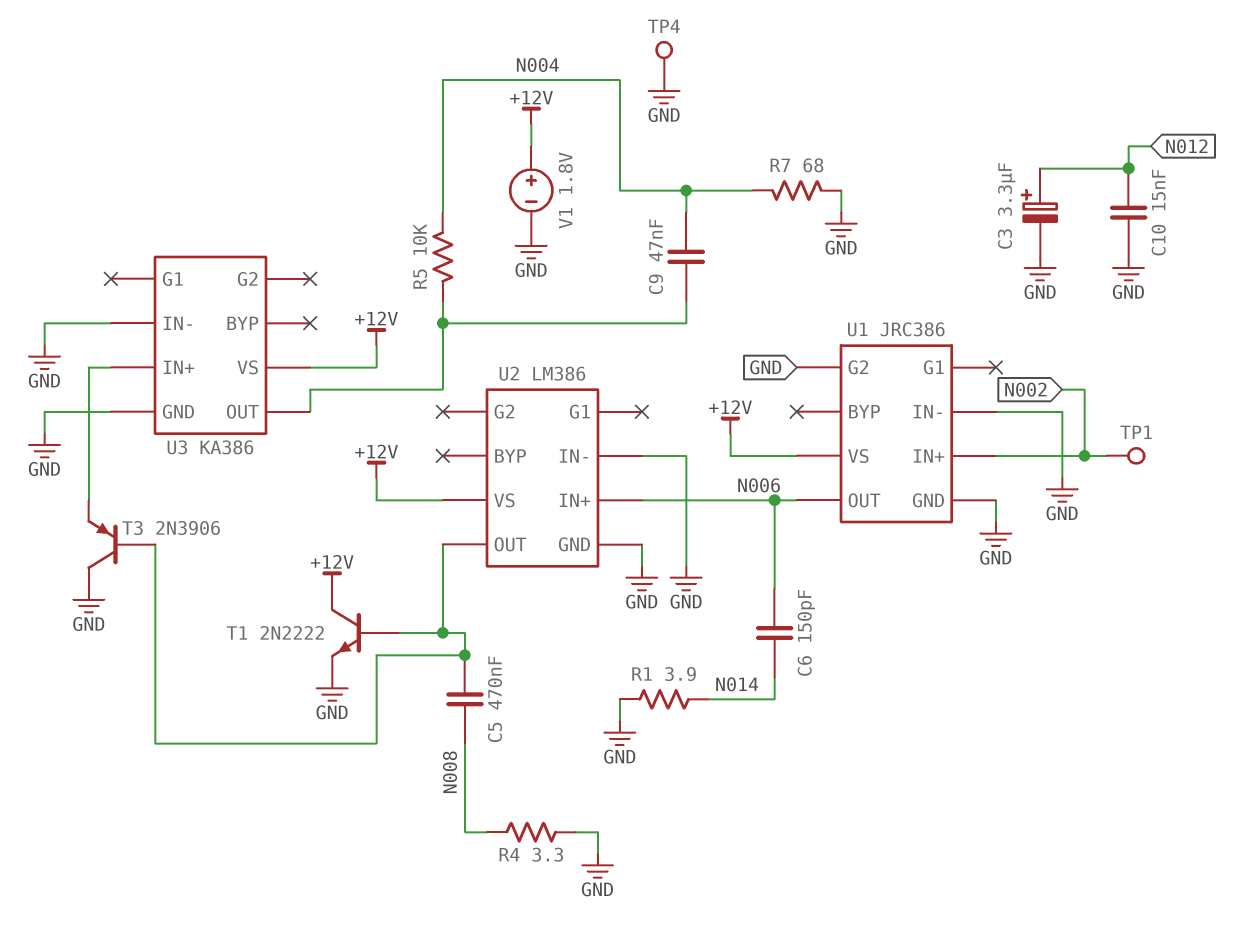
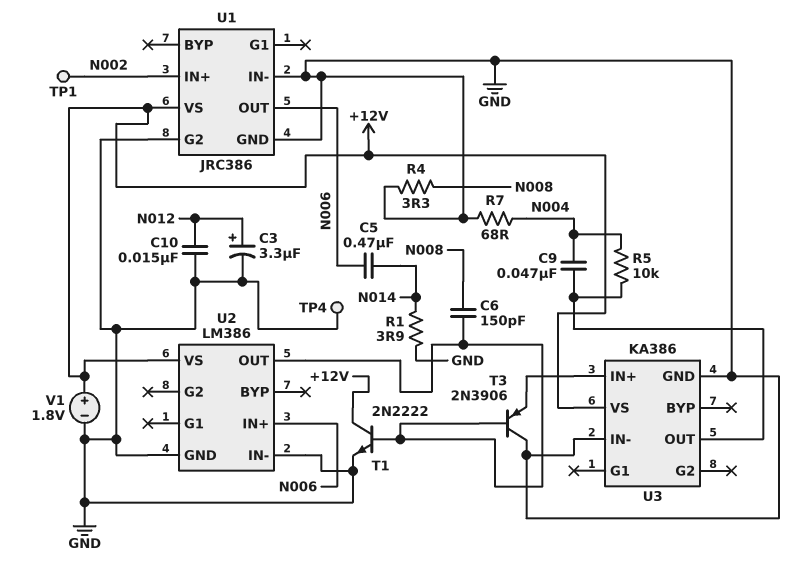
C5: 470nF (N008, U2/OUT) -> 470nF (N006, N014)
C6: 150pF (N006, N014) -> 150pF (N008, U2/OUT)

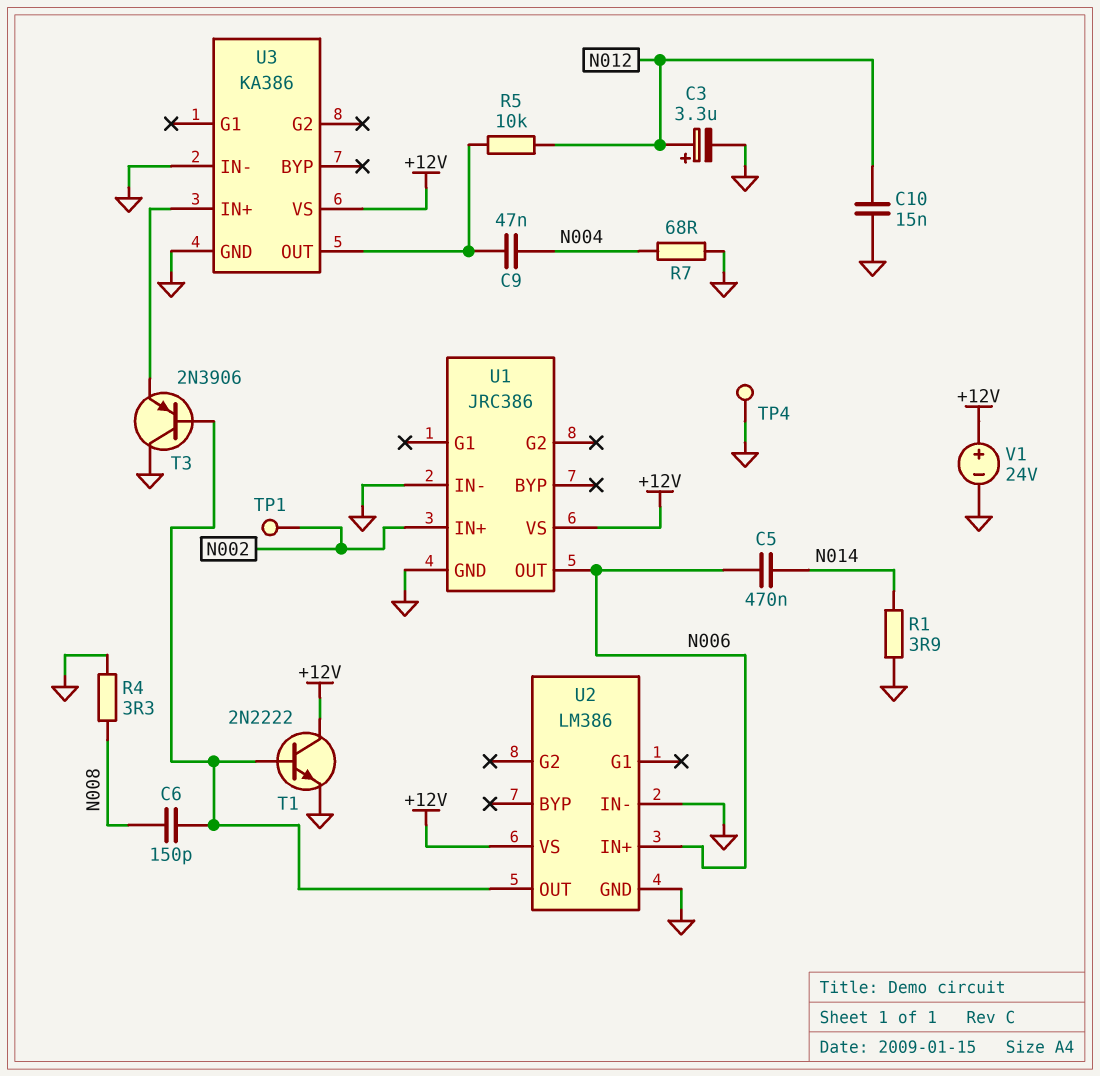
R5: 10k (N004, U3/OUT) -> 10k (N012, U3/OUT)
U1 pin G2: GND -> none
V1: 1.8V (plus +12V, minus GND) -> 24V (plus +12V, minus GND)

